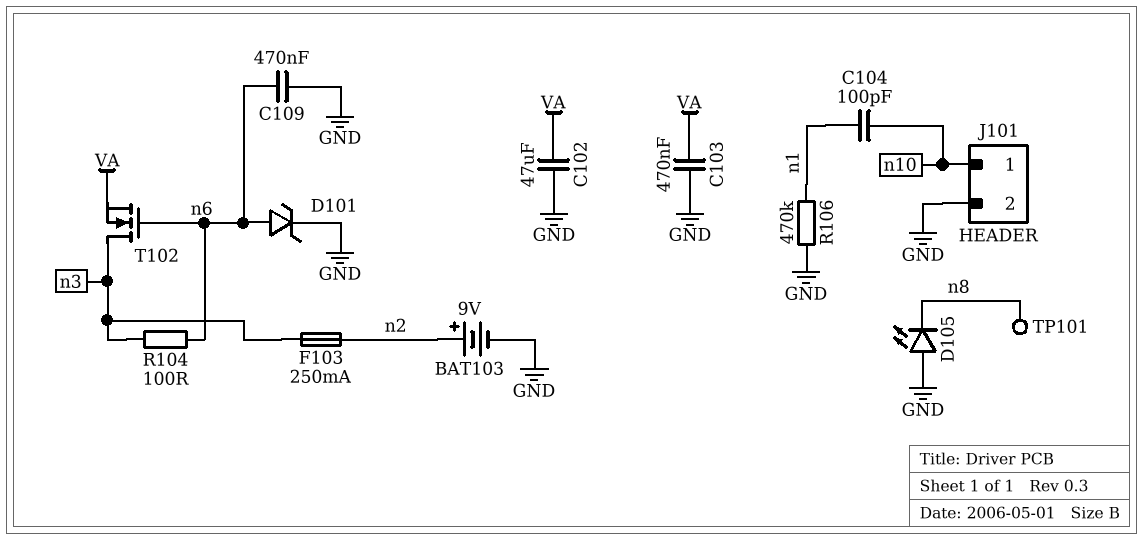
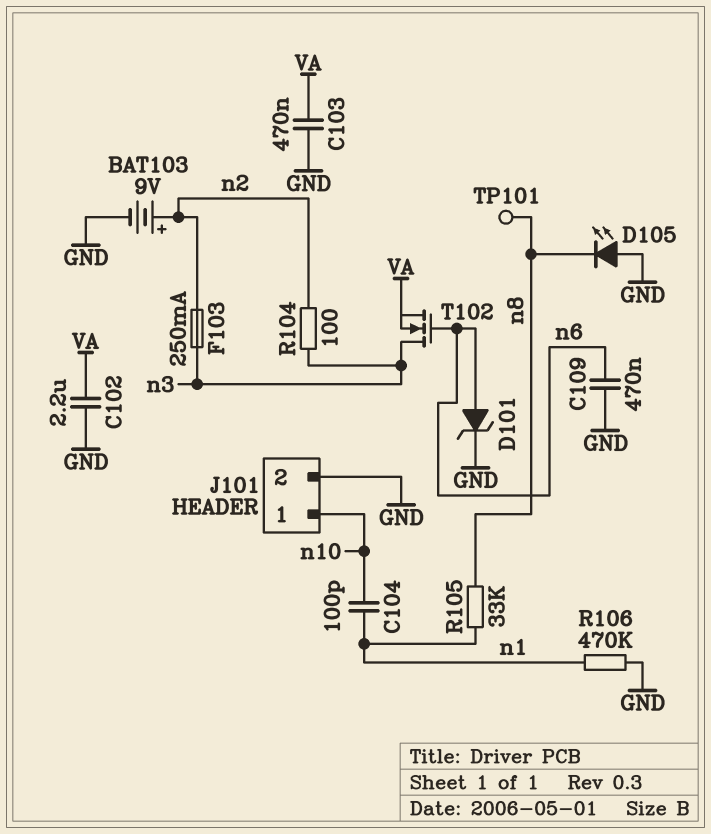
C102: 47uF (GND, VA) -> 2.2uF (GND, VA)
R104: 100 (n3, n6) -> 100 (n2, n3)
R105: none -> 33k (n1, n8)

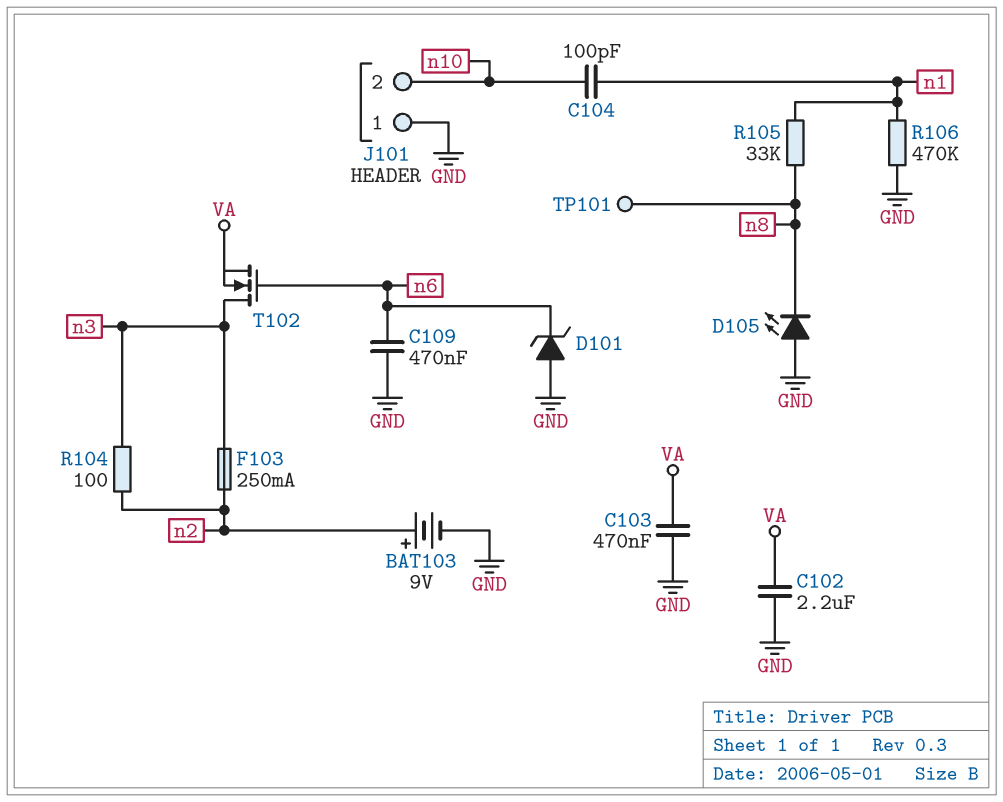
D101: zener (A n6, K GND) -> zener (A GND, K n6)
J101 pin 1: n10 -> GND
J101 pin 2: GND -> n10

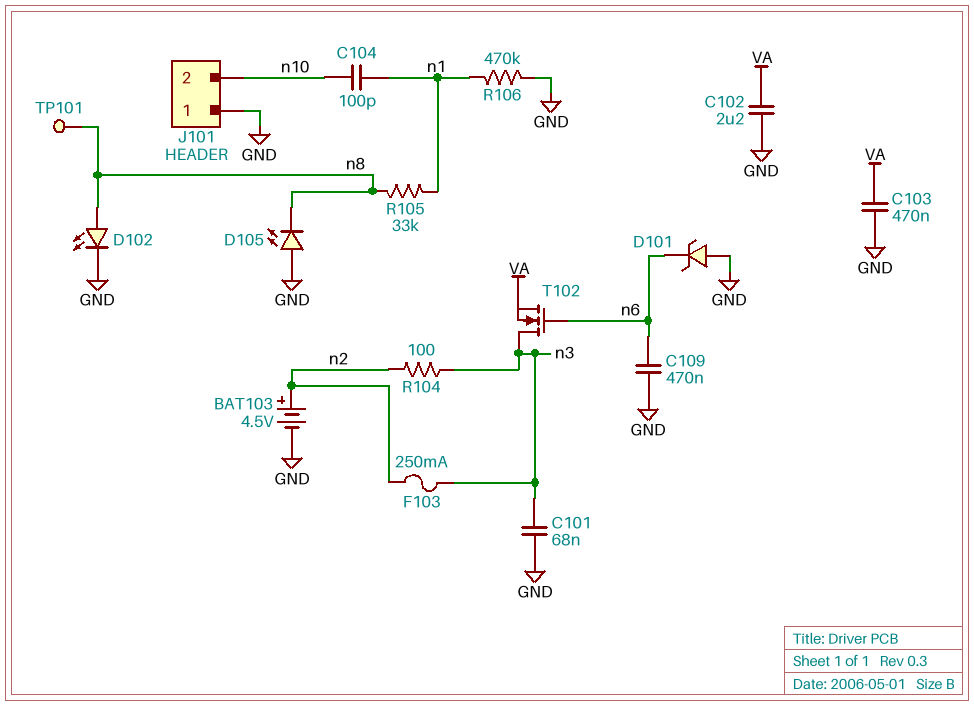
BAT103: 9V (plus n2, minus GND) -> 4.5V (plus n2, minus GND)
C101: none -> 68nF (GND, n3)
D102: none -> LED (A n8, K GND)

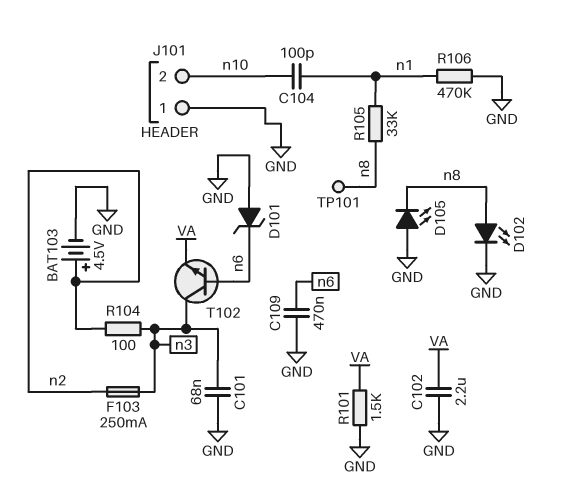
C103: 470nF (GND, VA) -> none
R101: none -> 1.5k (GND, VA)
T102: NMOS (G n6, D n3, S VA) -> NPN (B n6, C n3, E VA)

